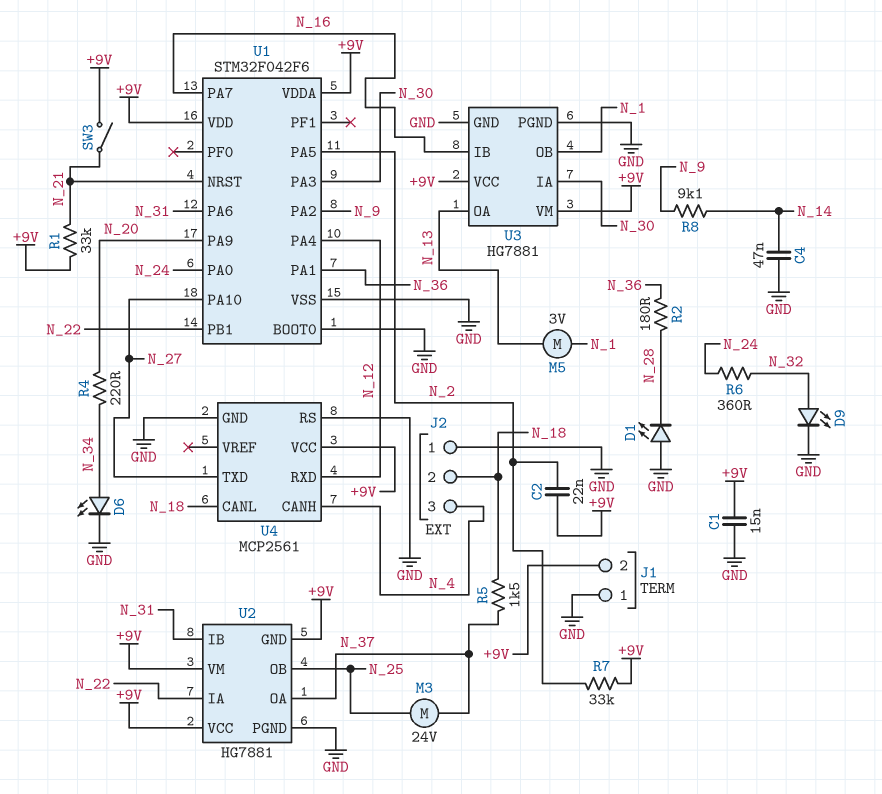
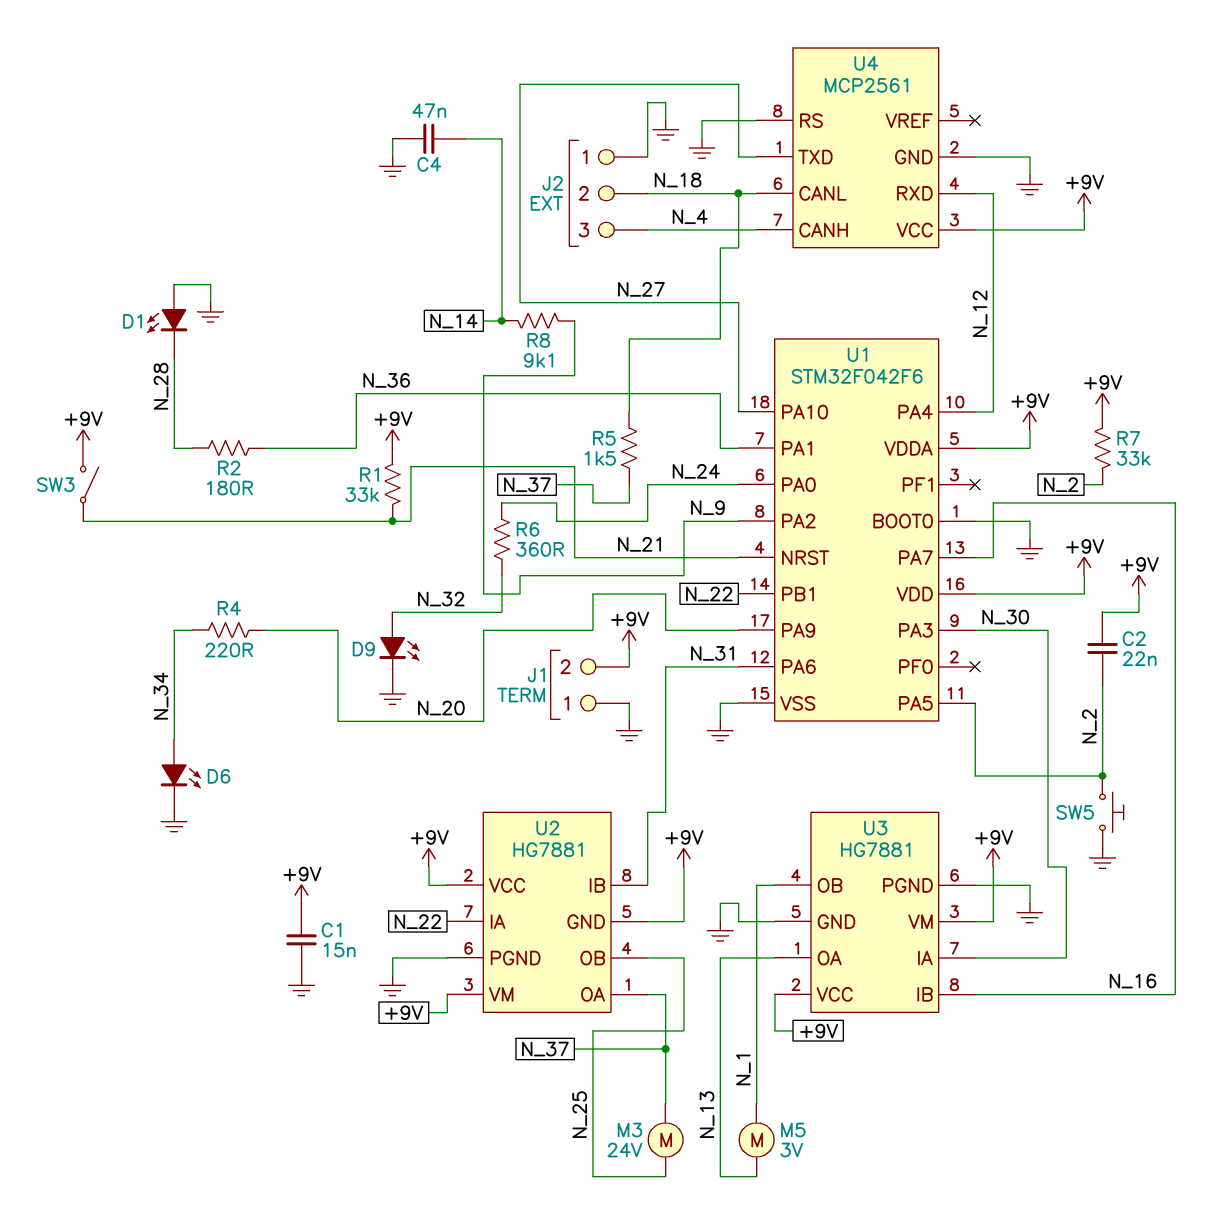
SW5: none -> button (GND, N_2)

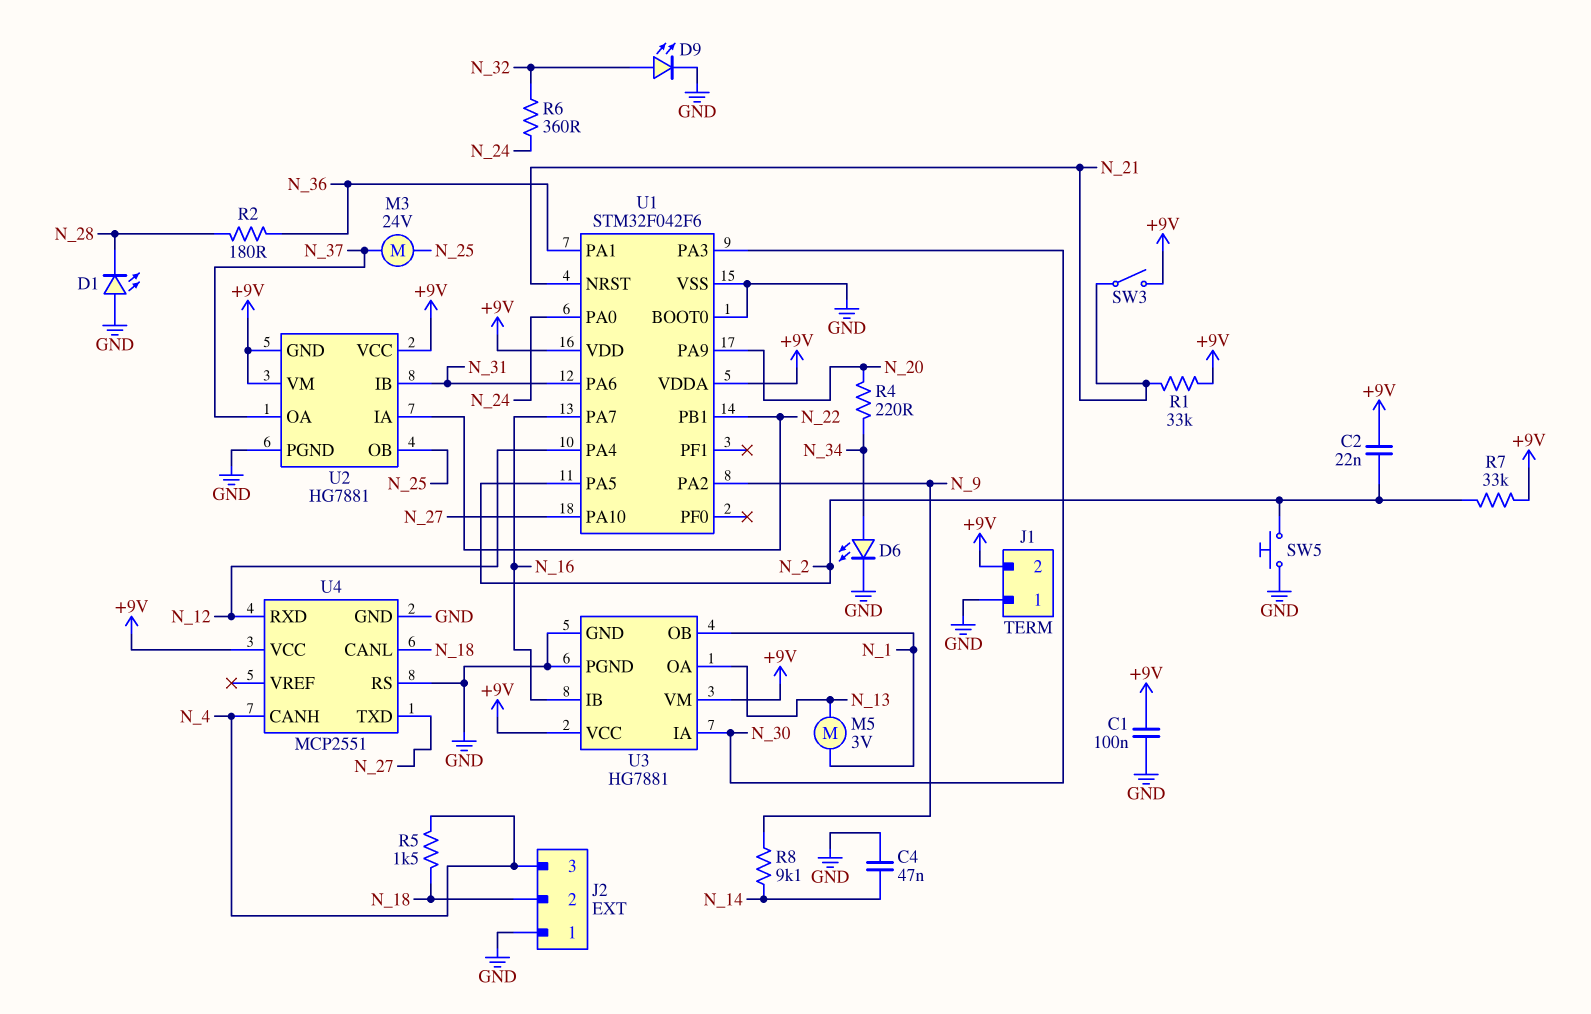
C1: 15nF (+9V, GND) -> 100nF (+9V, GND)
R5: 1.5k (N_18, N_37) -> 1.5k (N_4, N_18)
U4: MCP2561 -> MCP2551

